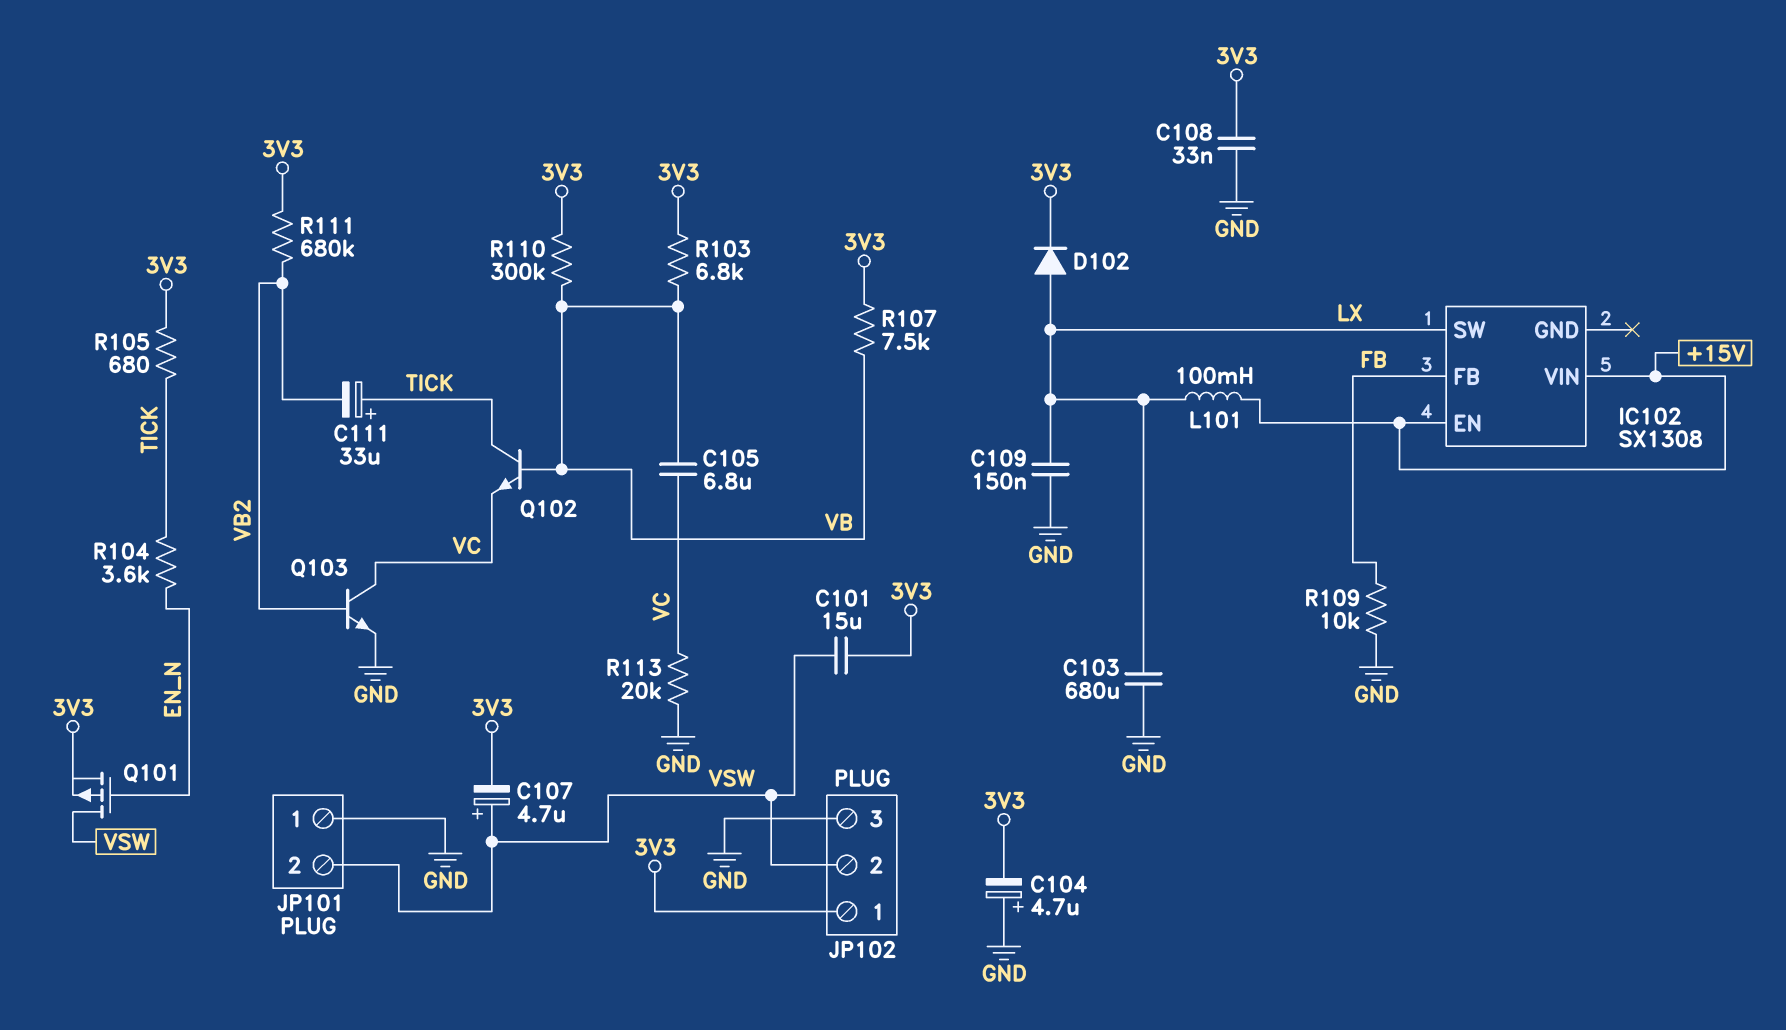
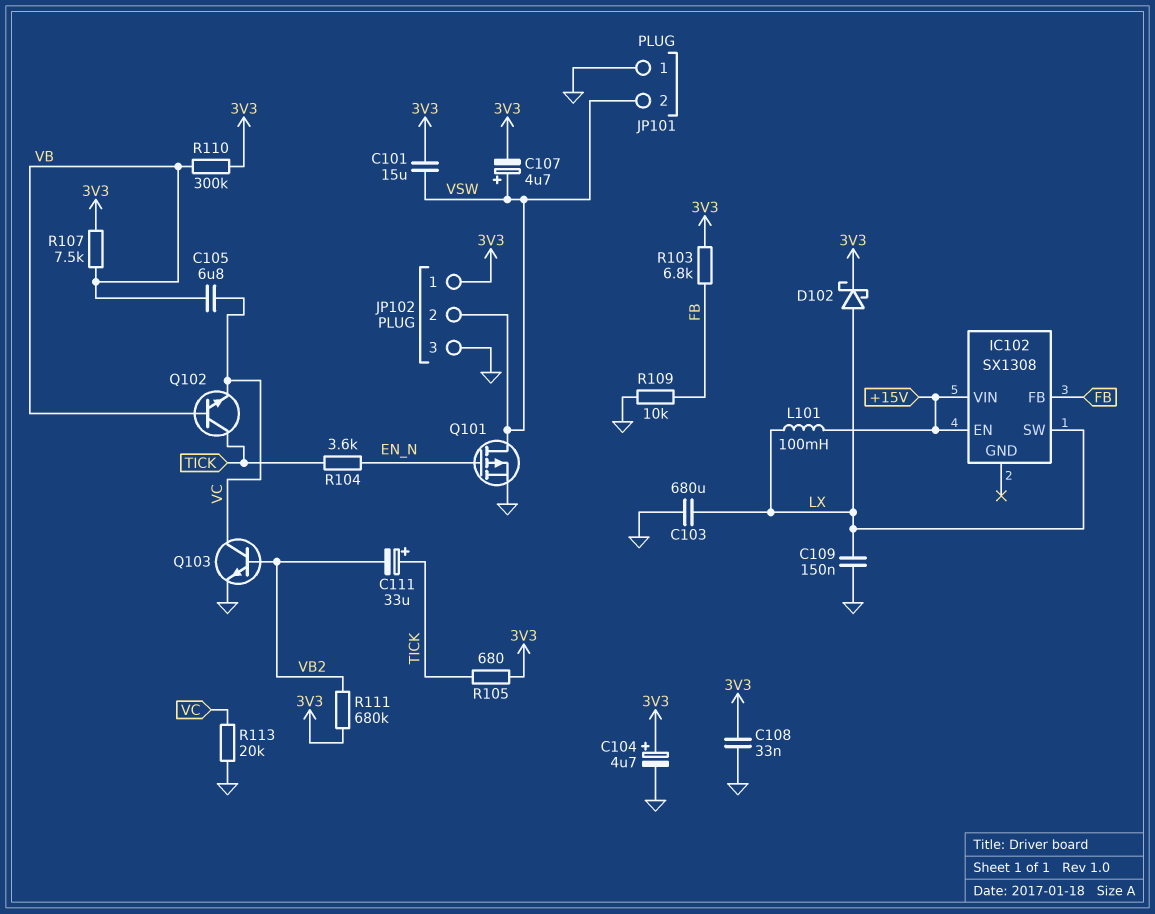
C104: 4.7uF (plus GND, minus 3V3) -> 4.7uF (plus 3V3, minus GND)
D102: diode (A LX, K 3V3) -> schottky (A LX, K 3V3)
Q101: PMOS (G EN_N, D VSW, S 3V3) -> PMOS (G EN_N, D VSW, S GND)
R103: 6.8k (3V3, VB) -> 6.8k (3V3, FB)

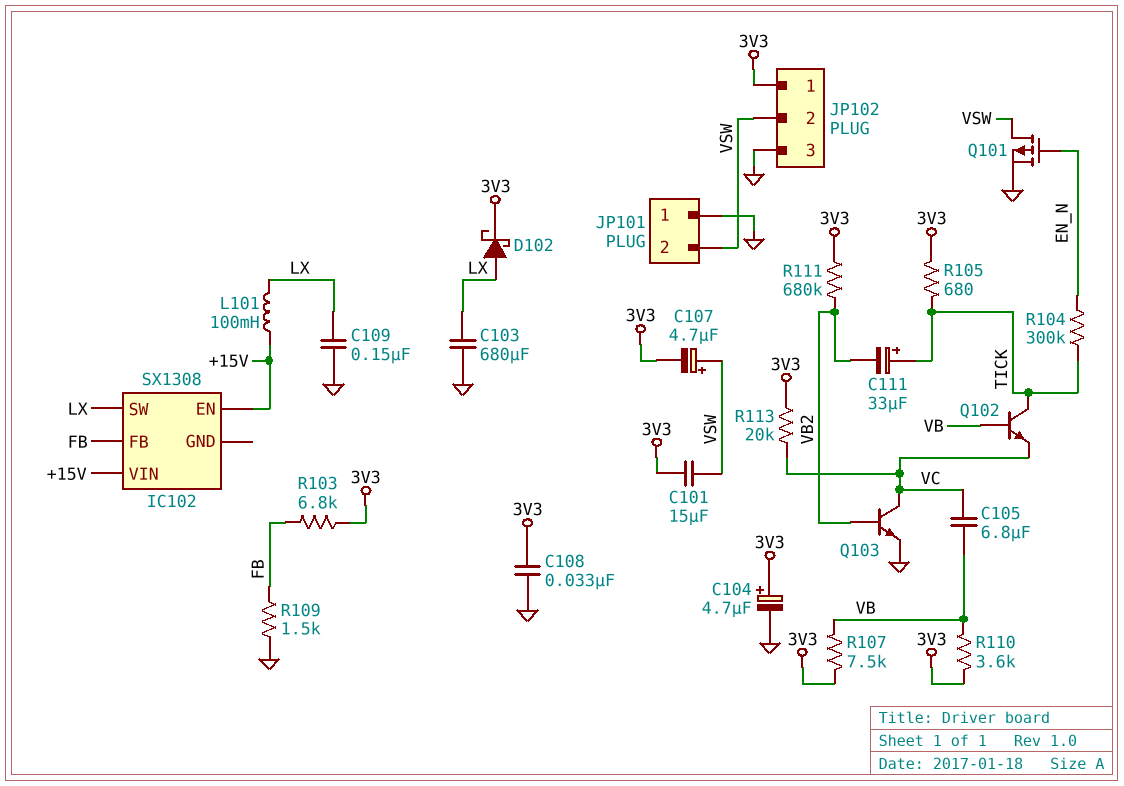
R104: 3.6k (EN_N, TICK) -> 300k (EN_N, TICK)
R109: 10k (FB, GND) -> 1.5k (FB, GND)
R110: 300k (3V3, VB) -> 3.6k (3V3, VB)
R113: 20k (GND, VC) -> 20k (3V3, VC)

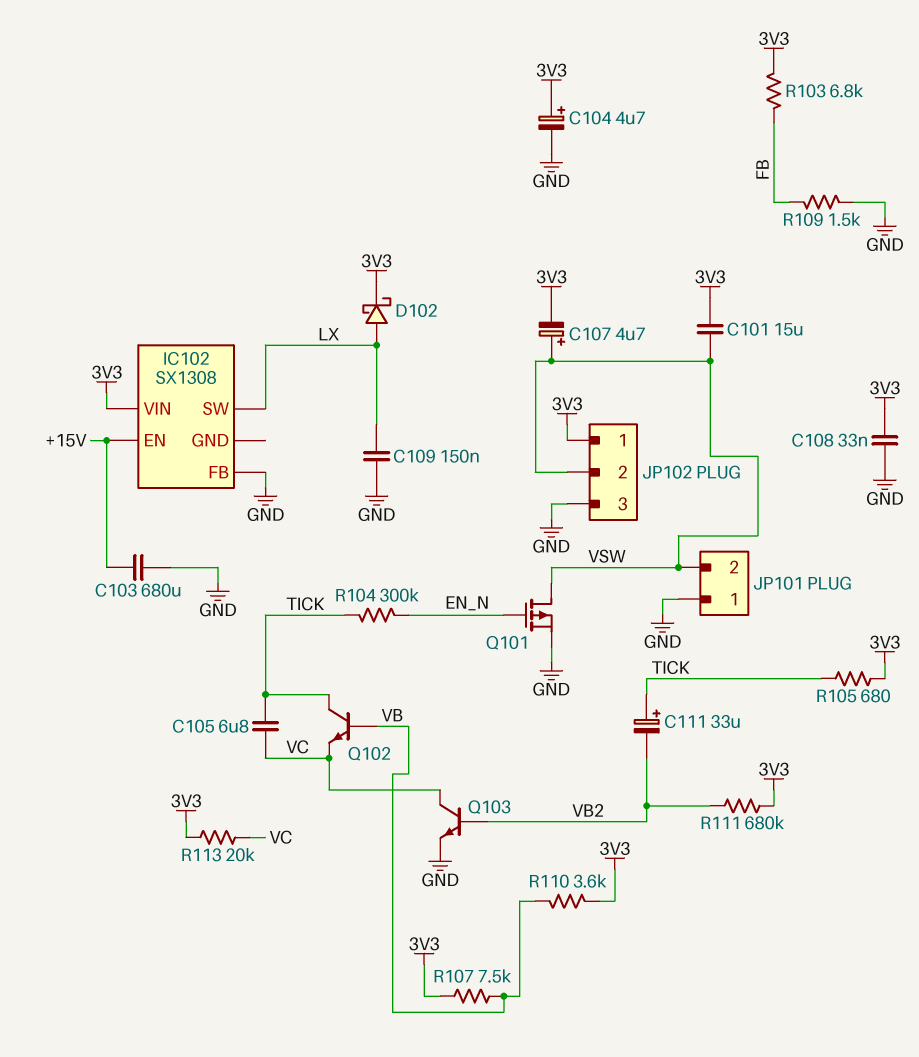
C103: 680uF (GND, LX) -> 680uF (+15V, GND)
C105: 6.8uF (VB, VC) -> 6.8uF (TICK, VC)
IC102 pin FB: FB -> GND
IC102 pin VIN: +15V -> 3V3
L101: 100mH (+15V, LX) -> none

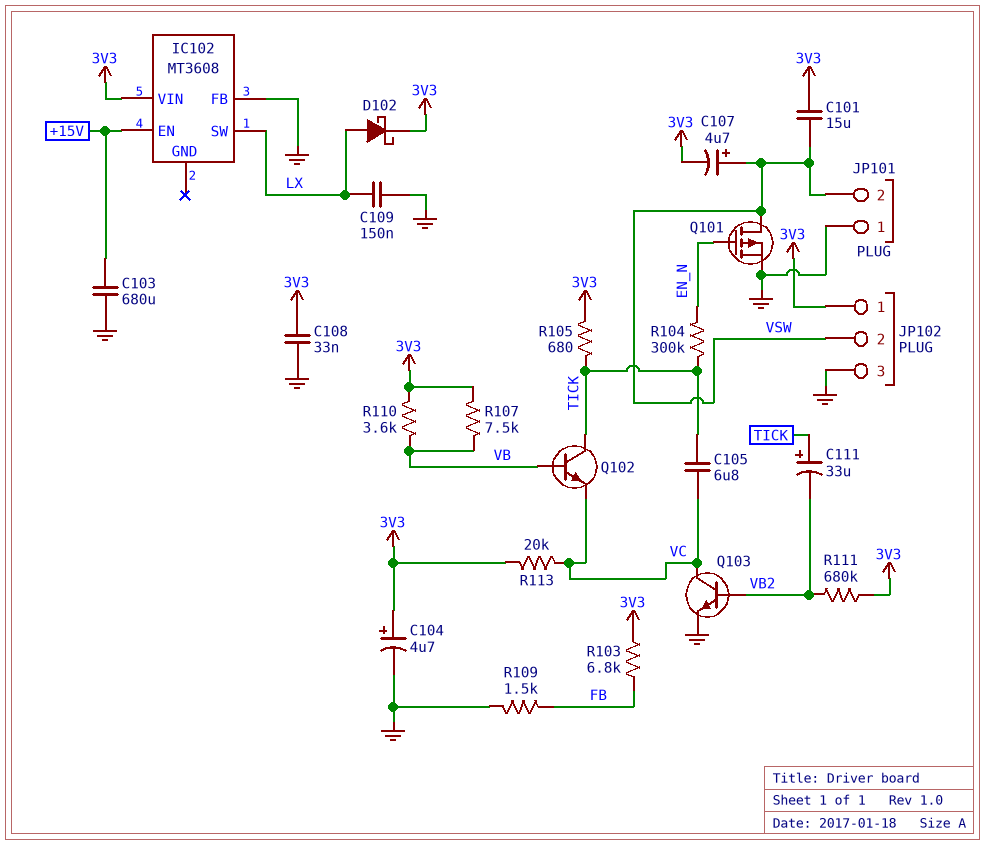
IC102: SX1308 -> MT3608

